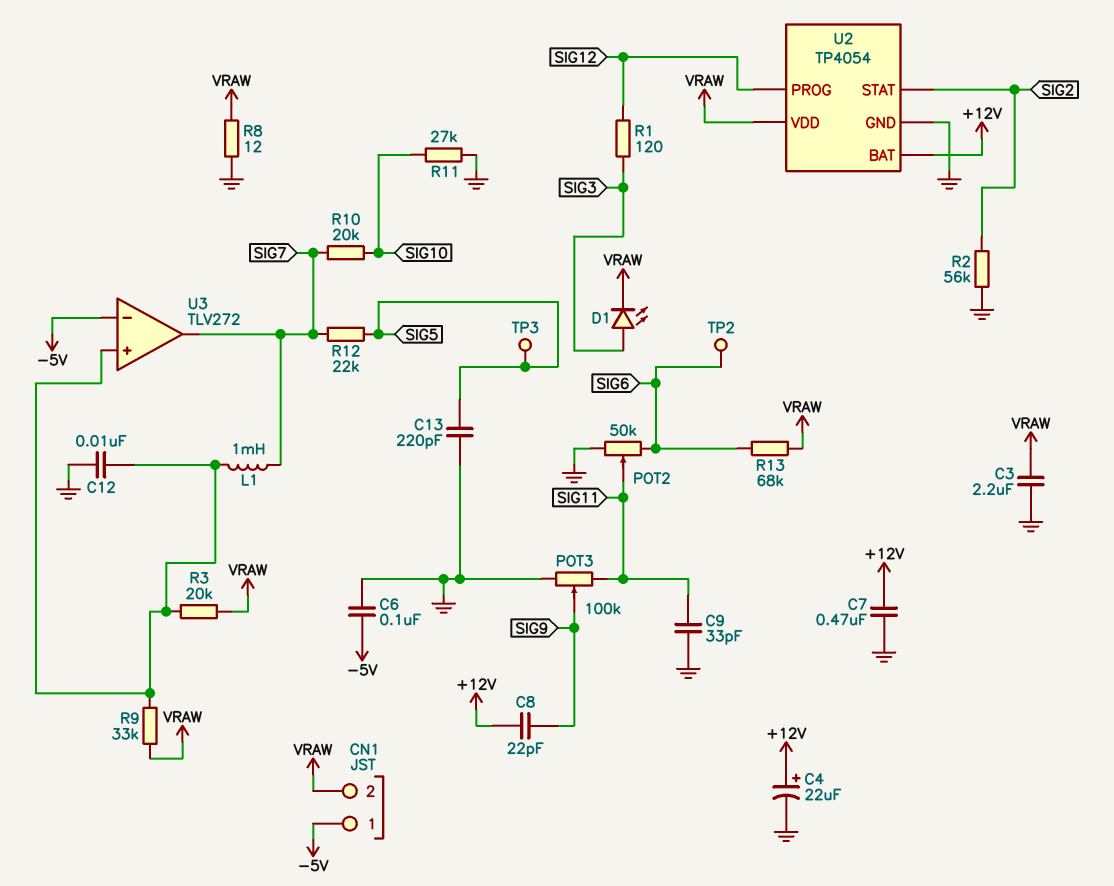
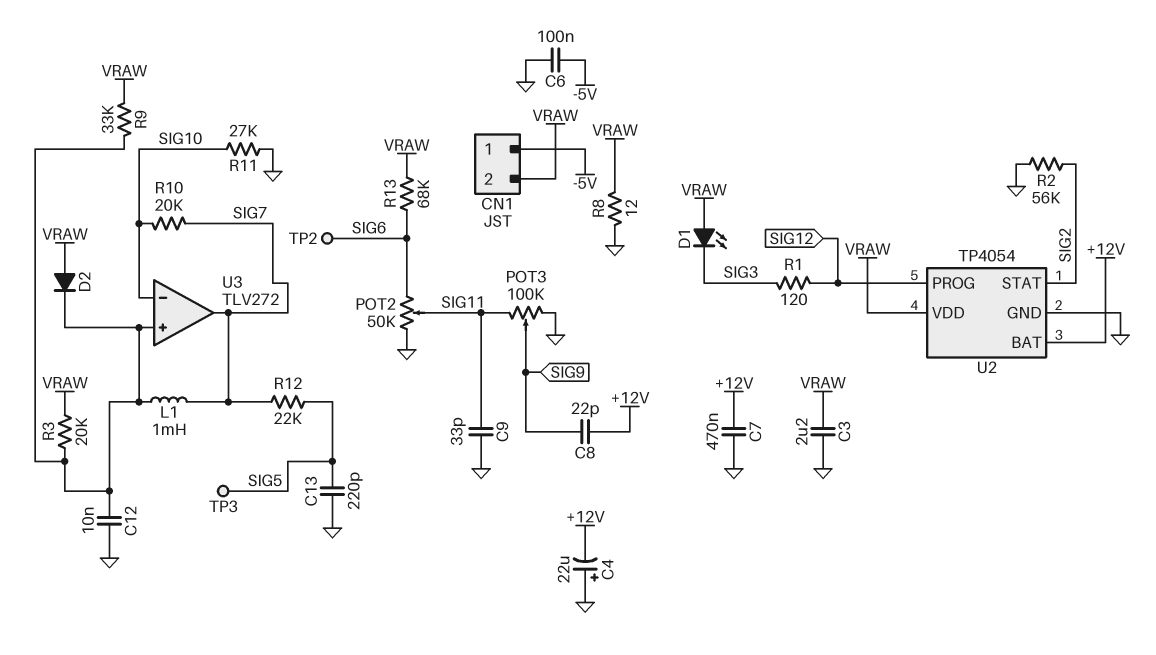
C4: 22uF (plus +12V, minus GND) -> 22uF (plus GND, minus +12V)
D1: LED (A SIG3, K VRAW) -> LED (A VRAW, K SIG3)
D2: none -> diode (A VRAW, K U3/in+)
U3 pin in-: -5V -> SIG10

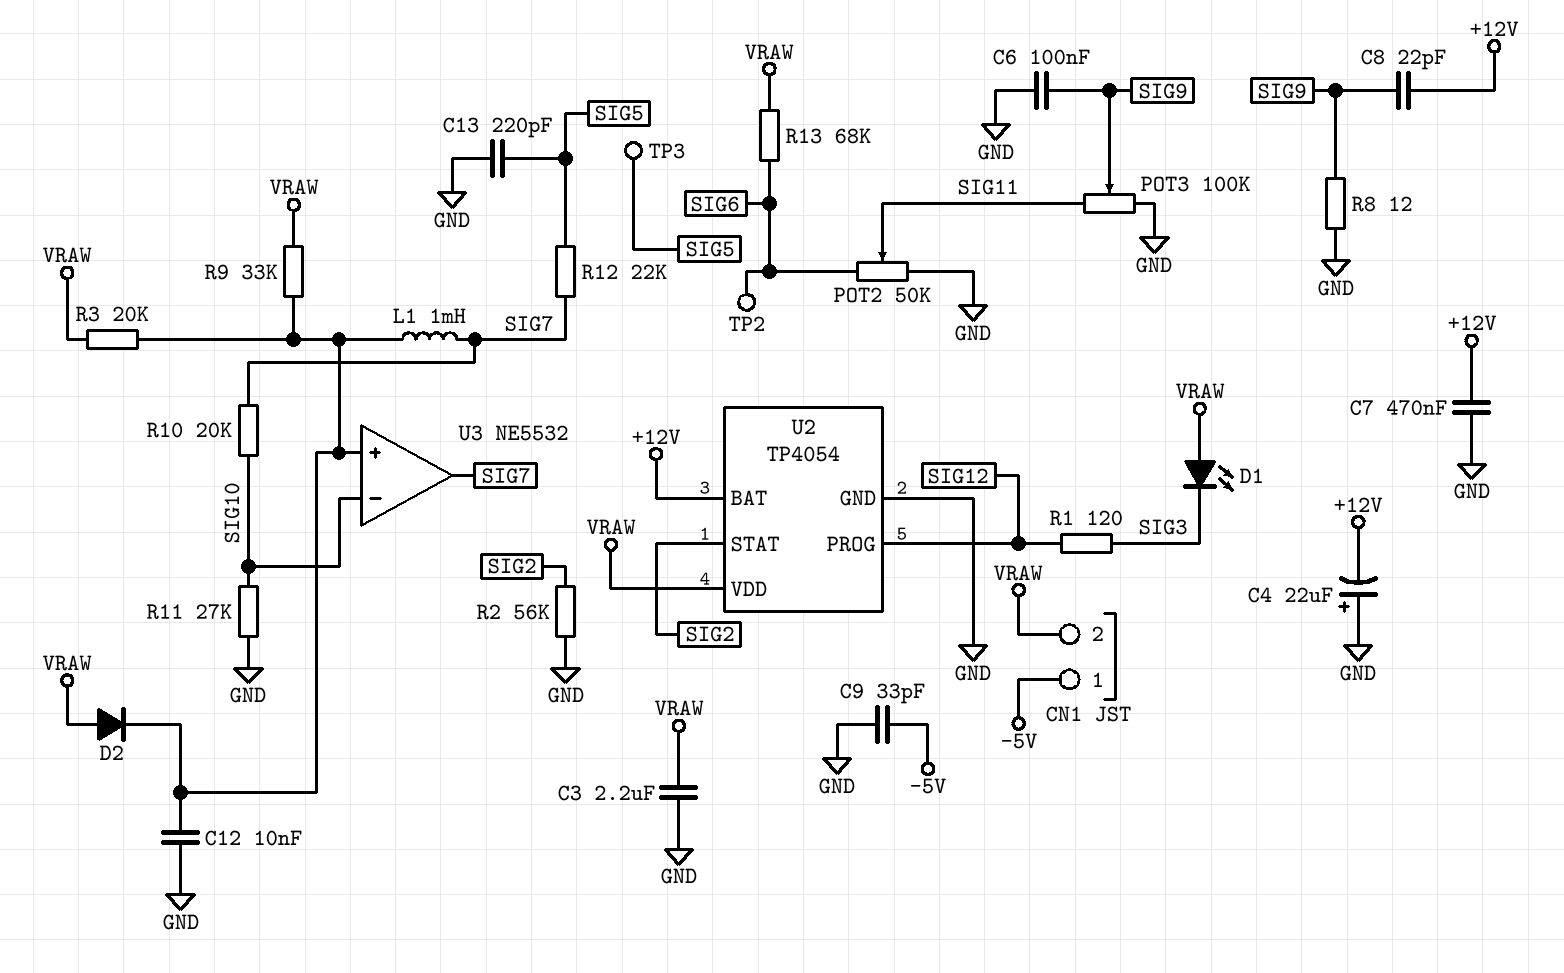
C6: 100nF (-5V, GND) -> 100nF (GND, SIG9)
C9: 33pF (GND, SIG11) -> 33pF (-5V, GND)
R8: 12 (GND, VRAW) -> 12 (GND, SIG9)
U3: TLV272 -> NE5532

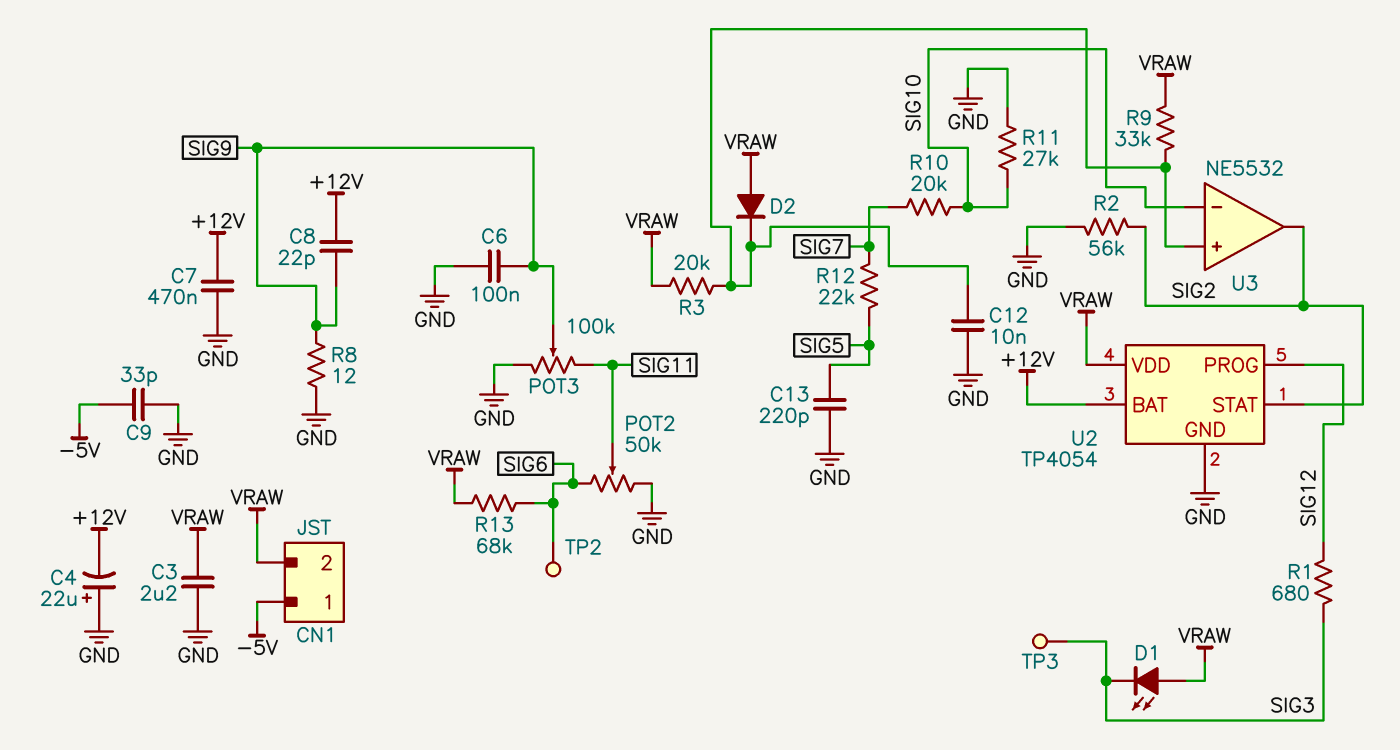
L1: 1mH (SIG7, U3/in+) -> none
R1: 120 (SIG3, SIG12) -> 680 (SIG3, SIG12)
TP3: test point (SIG5) -> test point (SIG3)
U3 pin out: SIG7 -> SIG2

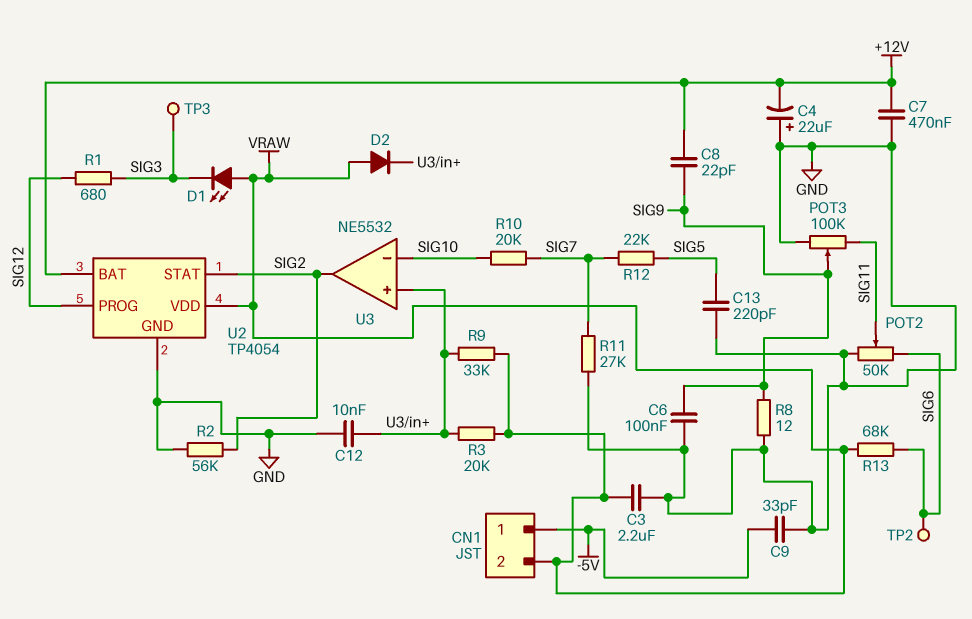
R11: 27k (GND, SIG10) -> 27k (GND, SIG7)

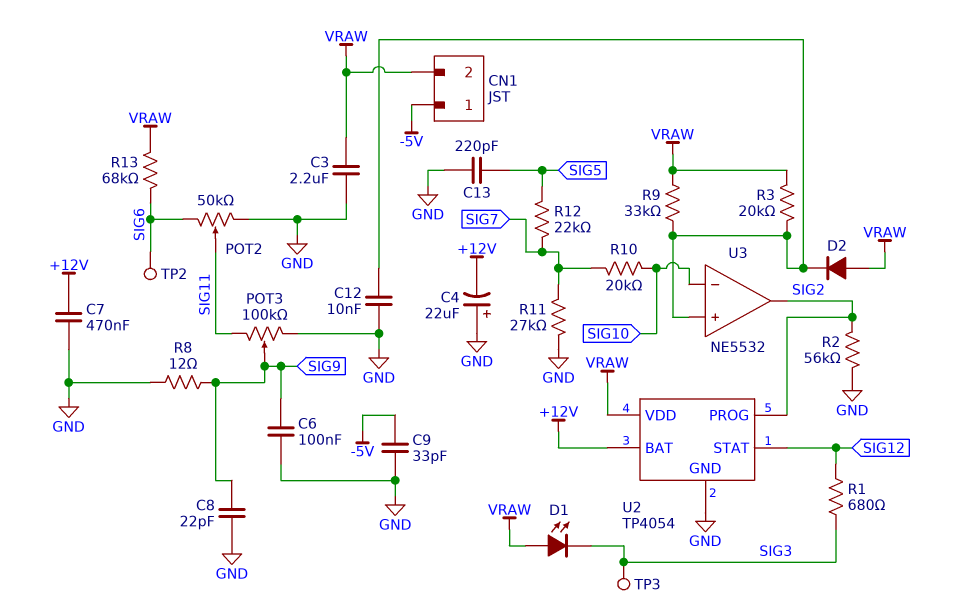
C8: 22pF (+12V, SIG9) -> 22pF (GND, SIG9)
U2 pin PROG: SIG12 -> SIG2
U2 pin STAT: SIG2 -> SIG12

